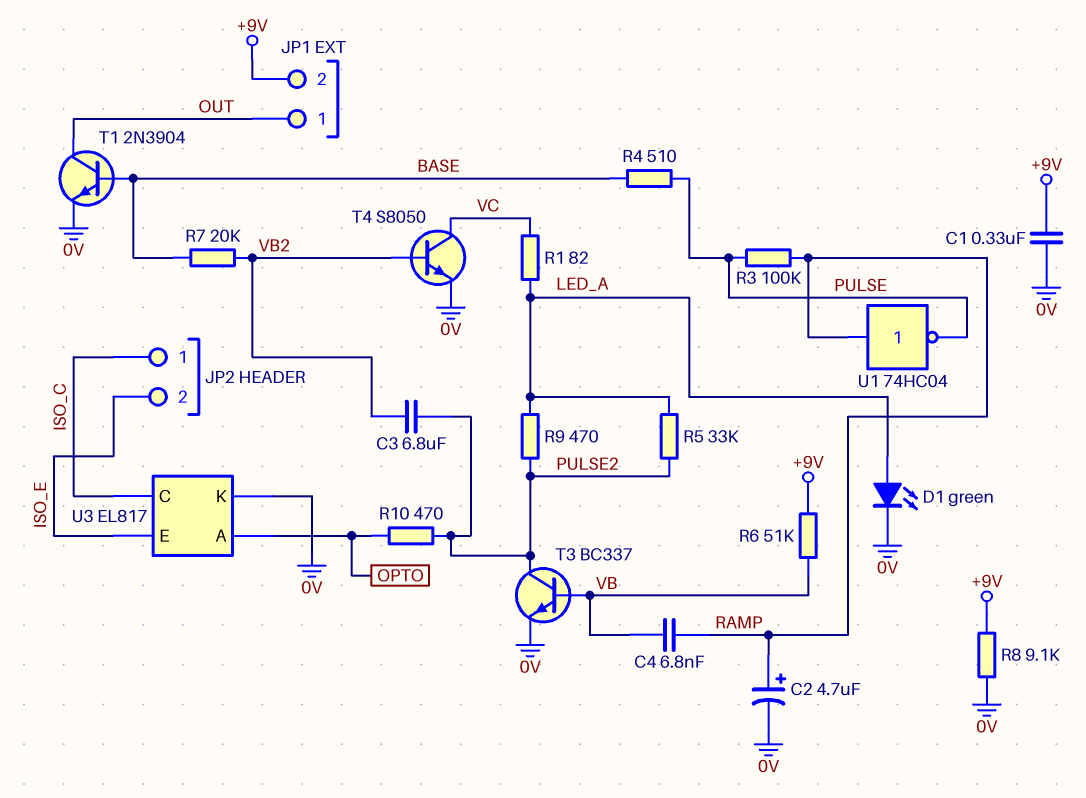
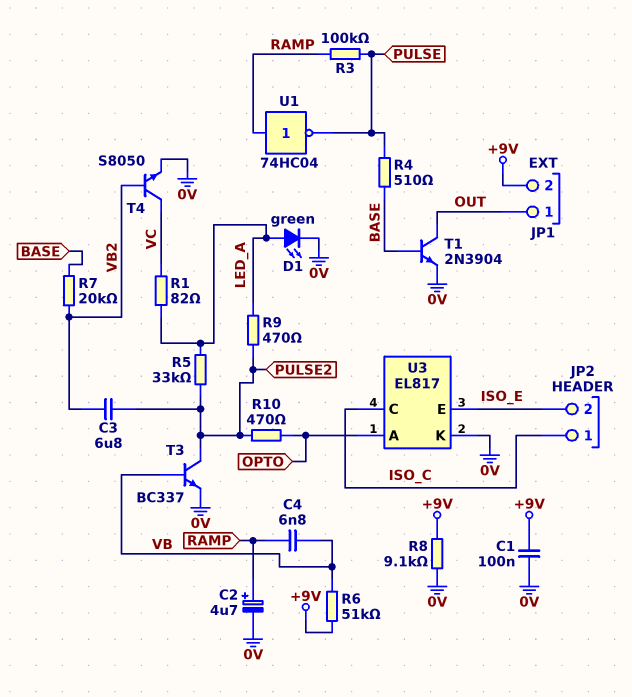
C1: 330nF (+9V, 0V) -> 100nF (+9V, 0V)

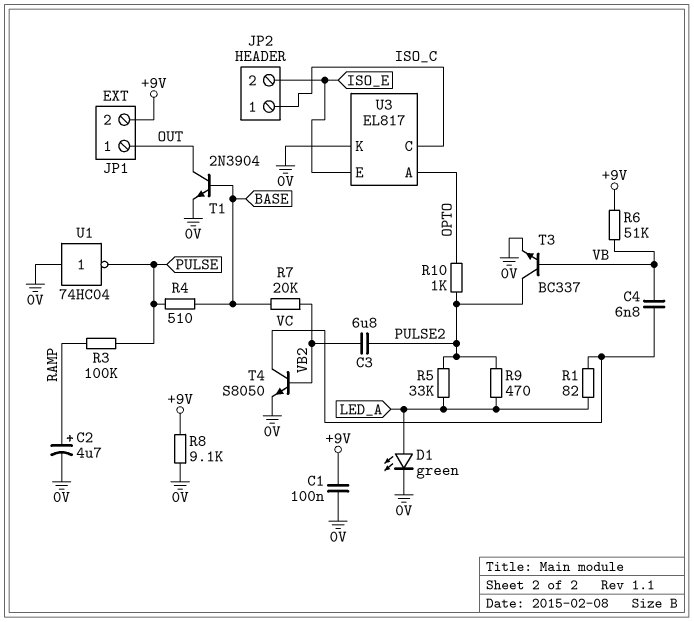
C4: 6.8nF (RAMP, VB) -> 6.8nF (VB, VC)
R10: 470 (OPTO, PULSE2) -> 1k (OPTO, PULSE2)
U1: NOT 74HC04 (in RAMP, out PULSE) -> NOT 74HC04 (in 0V, out PULSE)

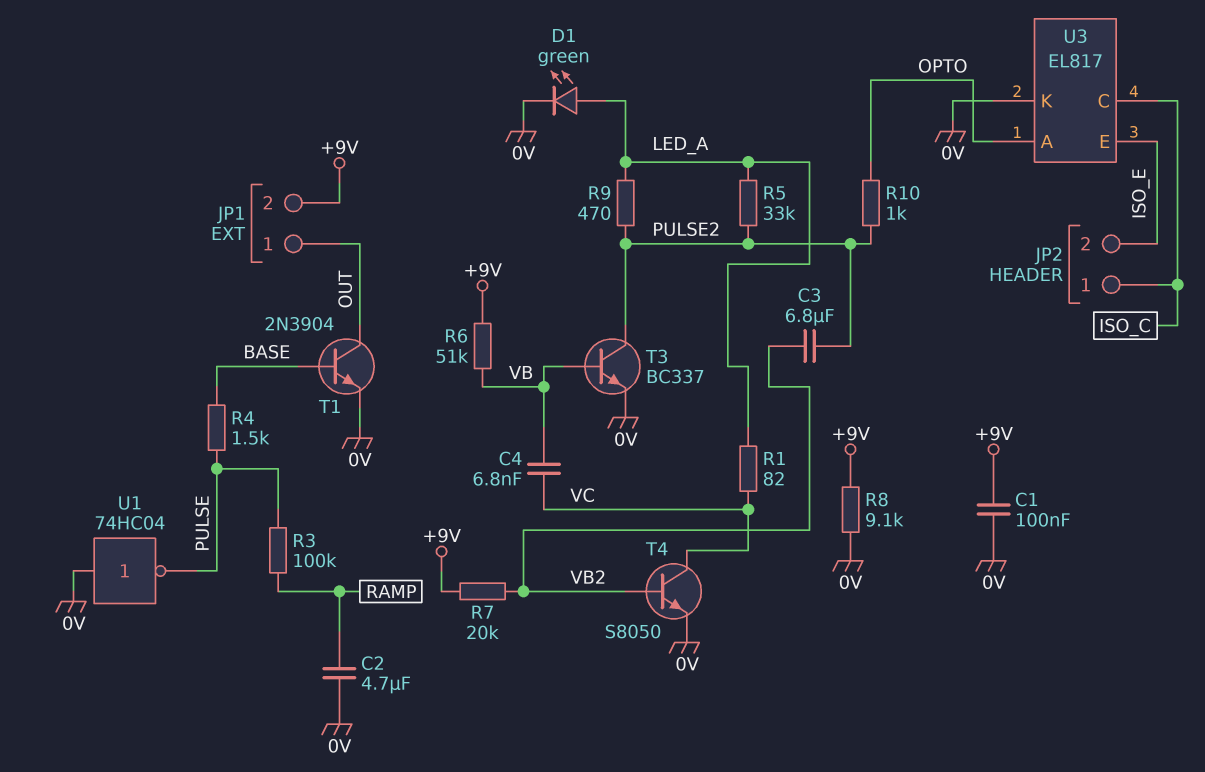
C2: 4.7uF (plus RAMP, minus 0V) -> 4.7uF (0V, RAMP)
R4: 510 (BASE, PULSE) -> 1.5k (BASE, PULSE)
R7: 20k (BASE, VB2) -> 20k (+9V, VB2)

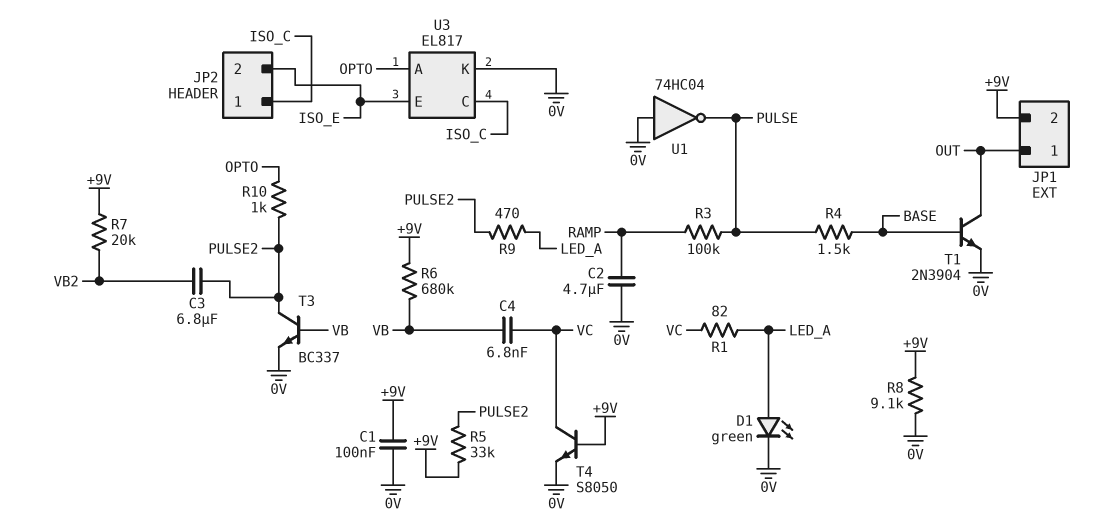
R5: 33k (LED_A, PULSE2) -> 33k (+9V, PULSE2)
R6: 51k (+9V, VB) -> 680k (+9V, VB)
T4: NPN S8050 (B VB2, C VC, E 0V) -> NPN S8050 (B +9V, C VC, E 0V)

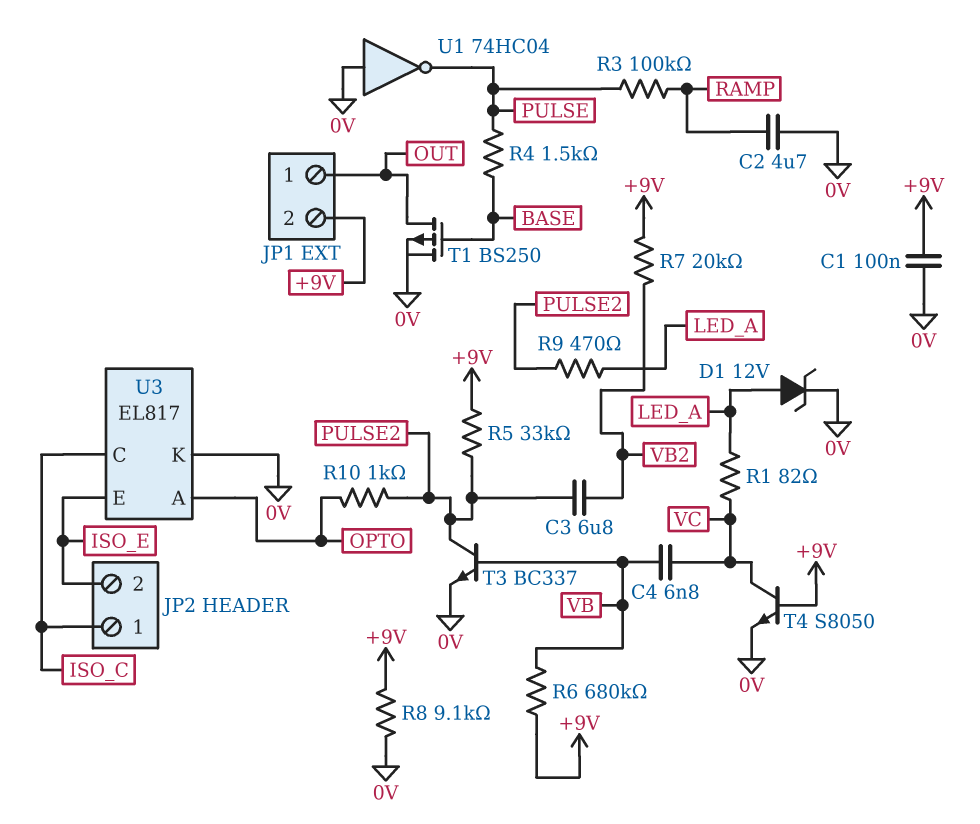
D1: LED green (A LED_A, K 0V) -> zener 12V (A LED_A, K 0V)
T1: NPN 2N3904 (B BASE, C OUT, E 0V) -> PMOS BS250 (G BASE, D OUT, S 0V)

